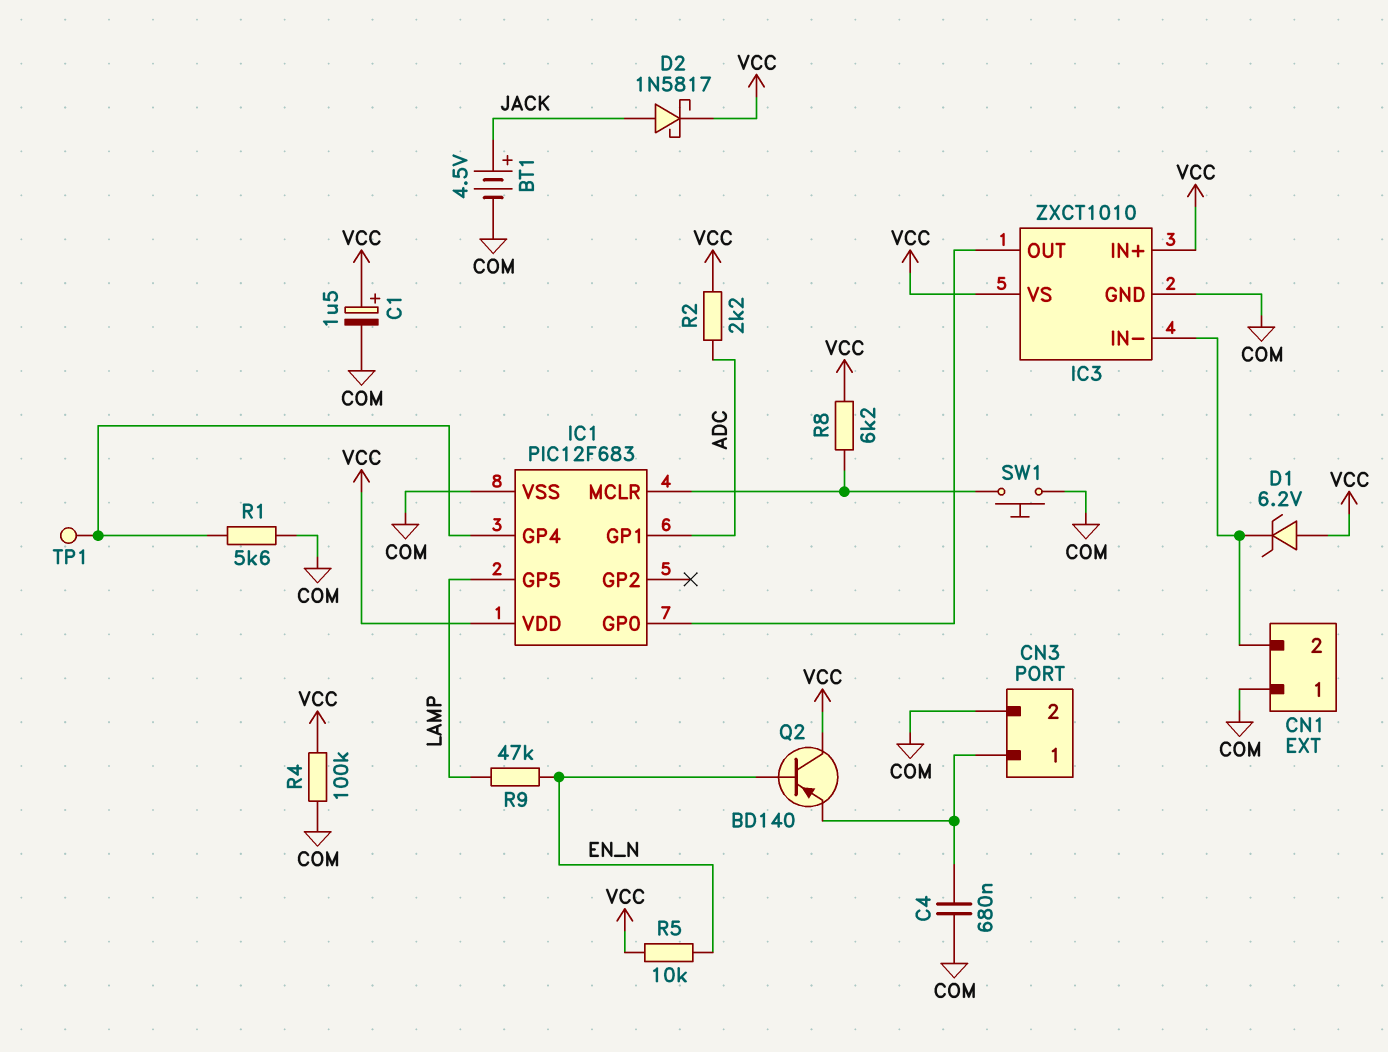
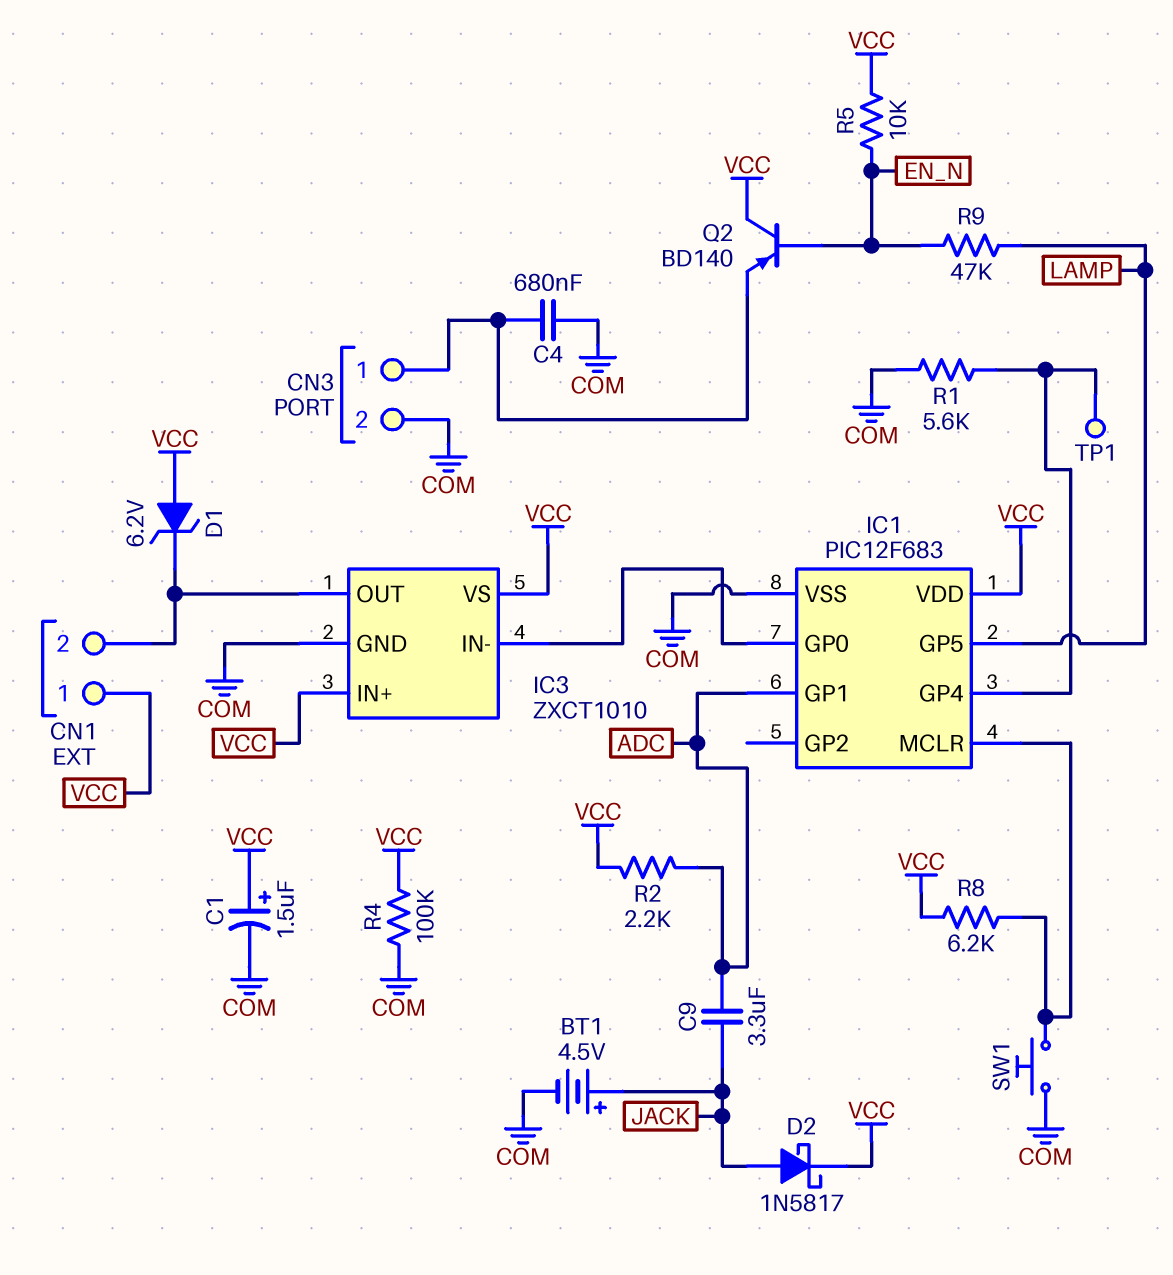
C9: none -> 3.3uF (ADC, JACK)
CN1 pin 1: COM -> VCC
IC3 pin IN-: CN1/2 -> IC1/GP0
IC3 pin OUT: IC1/GP0 -> CN1/2

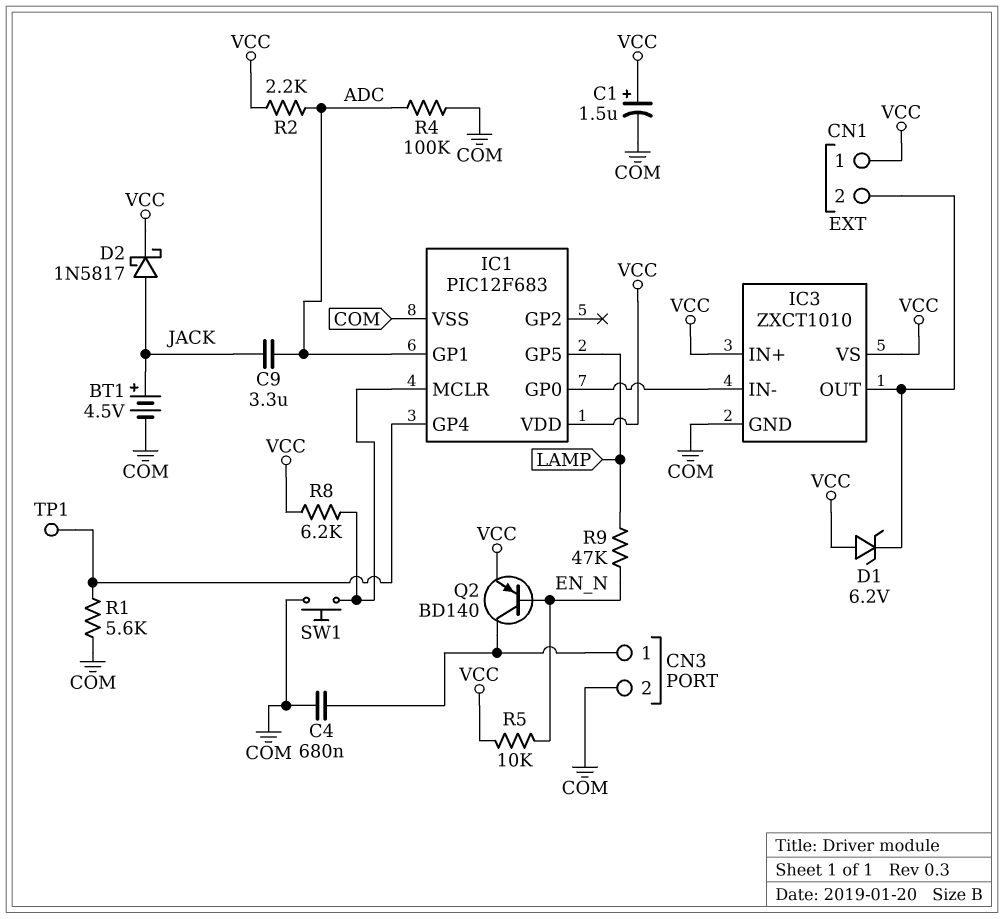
Q2: PNP BD140 (B EN_N, C VCC, E CN3/1) -> PNP BD140 (B EN_N, C CN3/1, E VCC)
R4: 100k (COM, VCC) -> 100k (ADC, COM)

